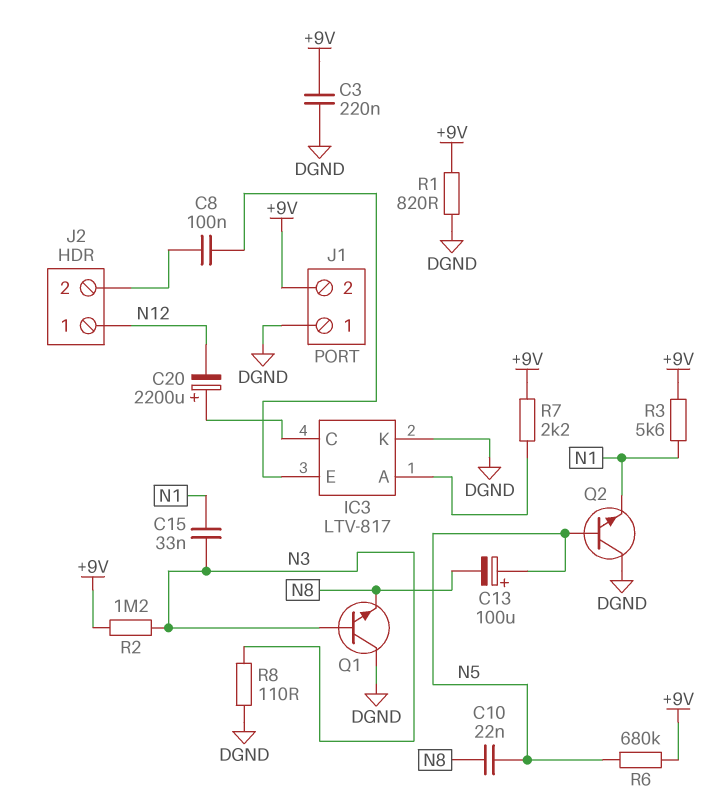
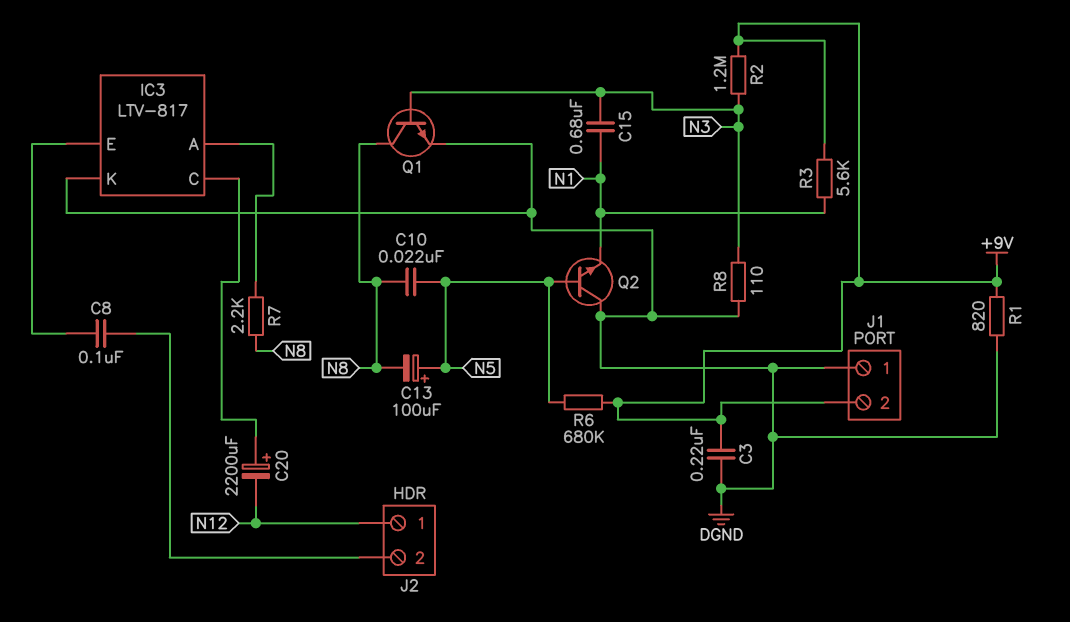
C15: 33nF (N1, N3) -> 680nF (N1, N3)
Q1: NPN (B N3, C DGND, E N8) -> NPN (B N3, C N8, E DGND)
R7: 2.2k (+9V, IC3/A) -> 2.2k (IC3/A, N8)

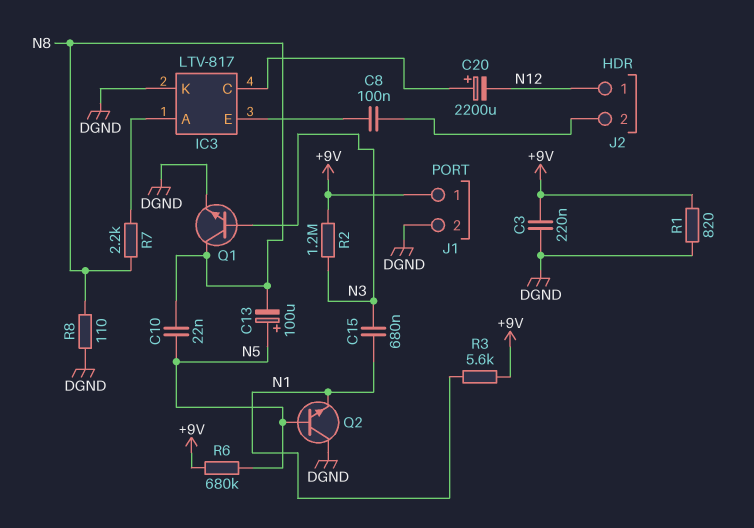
J1 pin 1: DGND -> +9V
J1 pin 2: +9V -> DGND
R8: 110 (DGND, N3) -> 110 (DGND, N8)

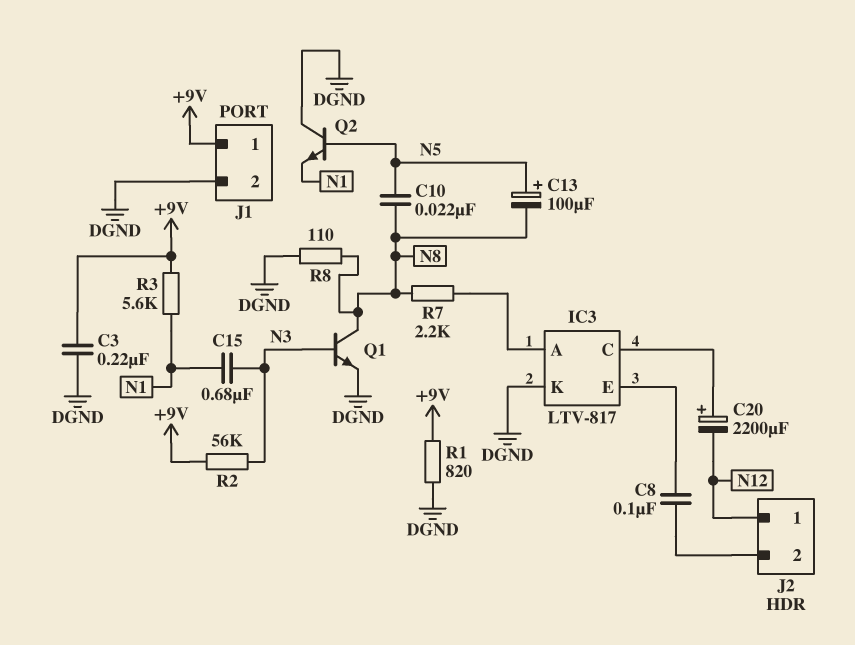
R2: 1.2M (+9V, N3) -> 56k (+9V, N3)
R6: 680k (+9V, N5) -> none

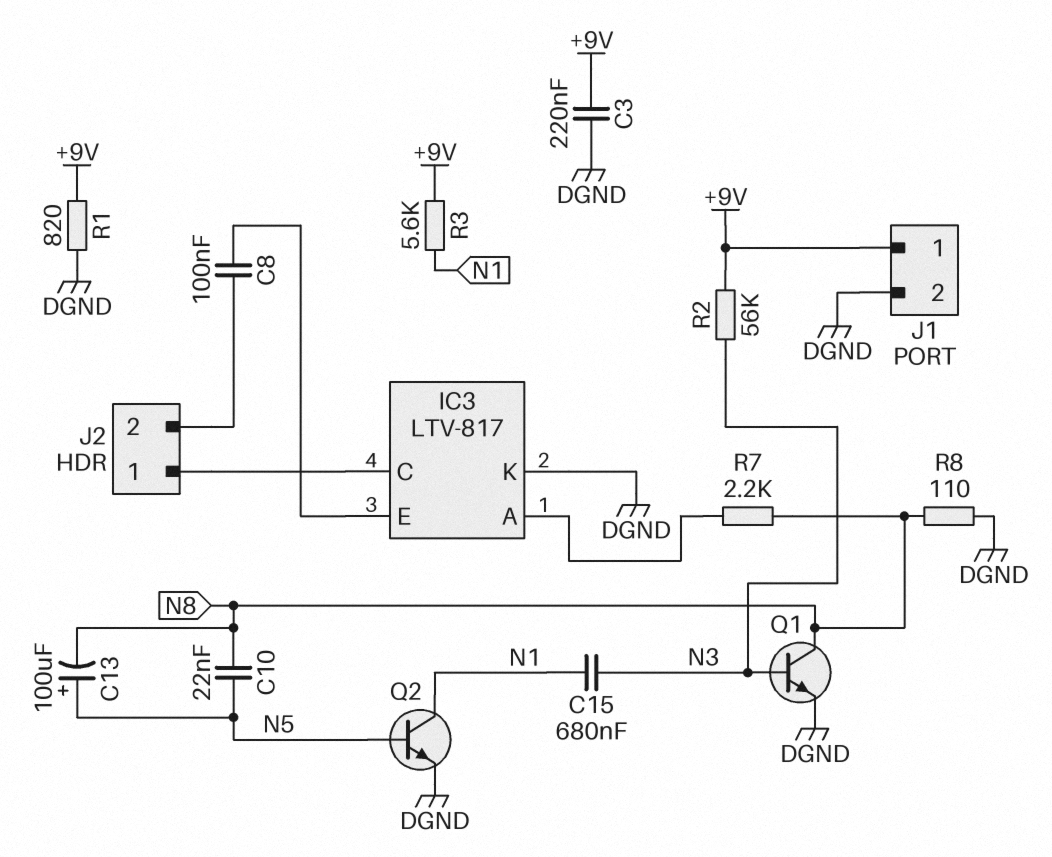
C20: 2200uF (plus IC3/C, minus N12) -> none
J2 pin 1: N12 -> IC3/C
Q2: NPN (B N5, C DGND, E N1) -> NPN (B N5, C N1, E DGND)

